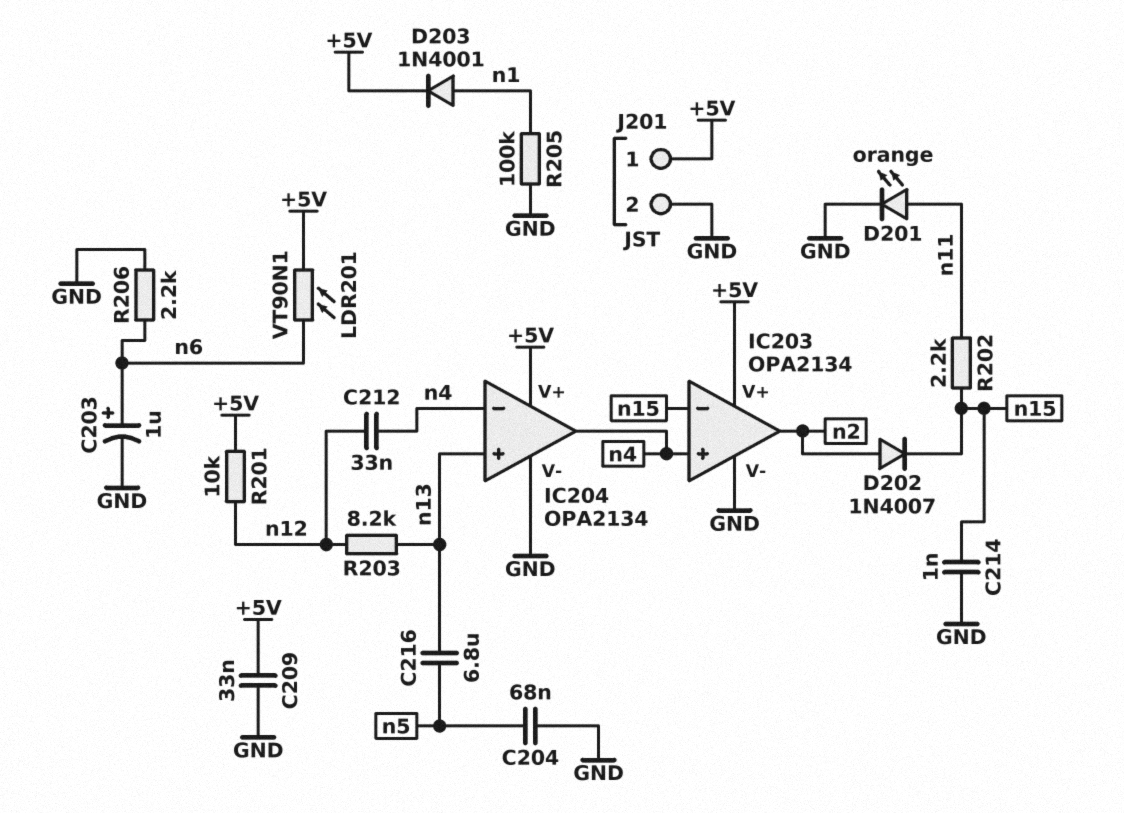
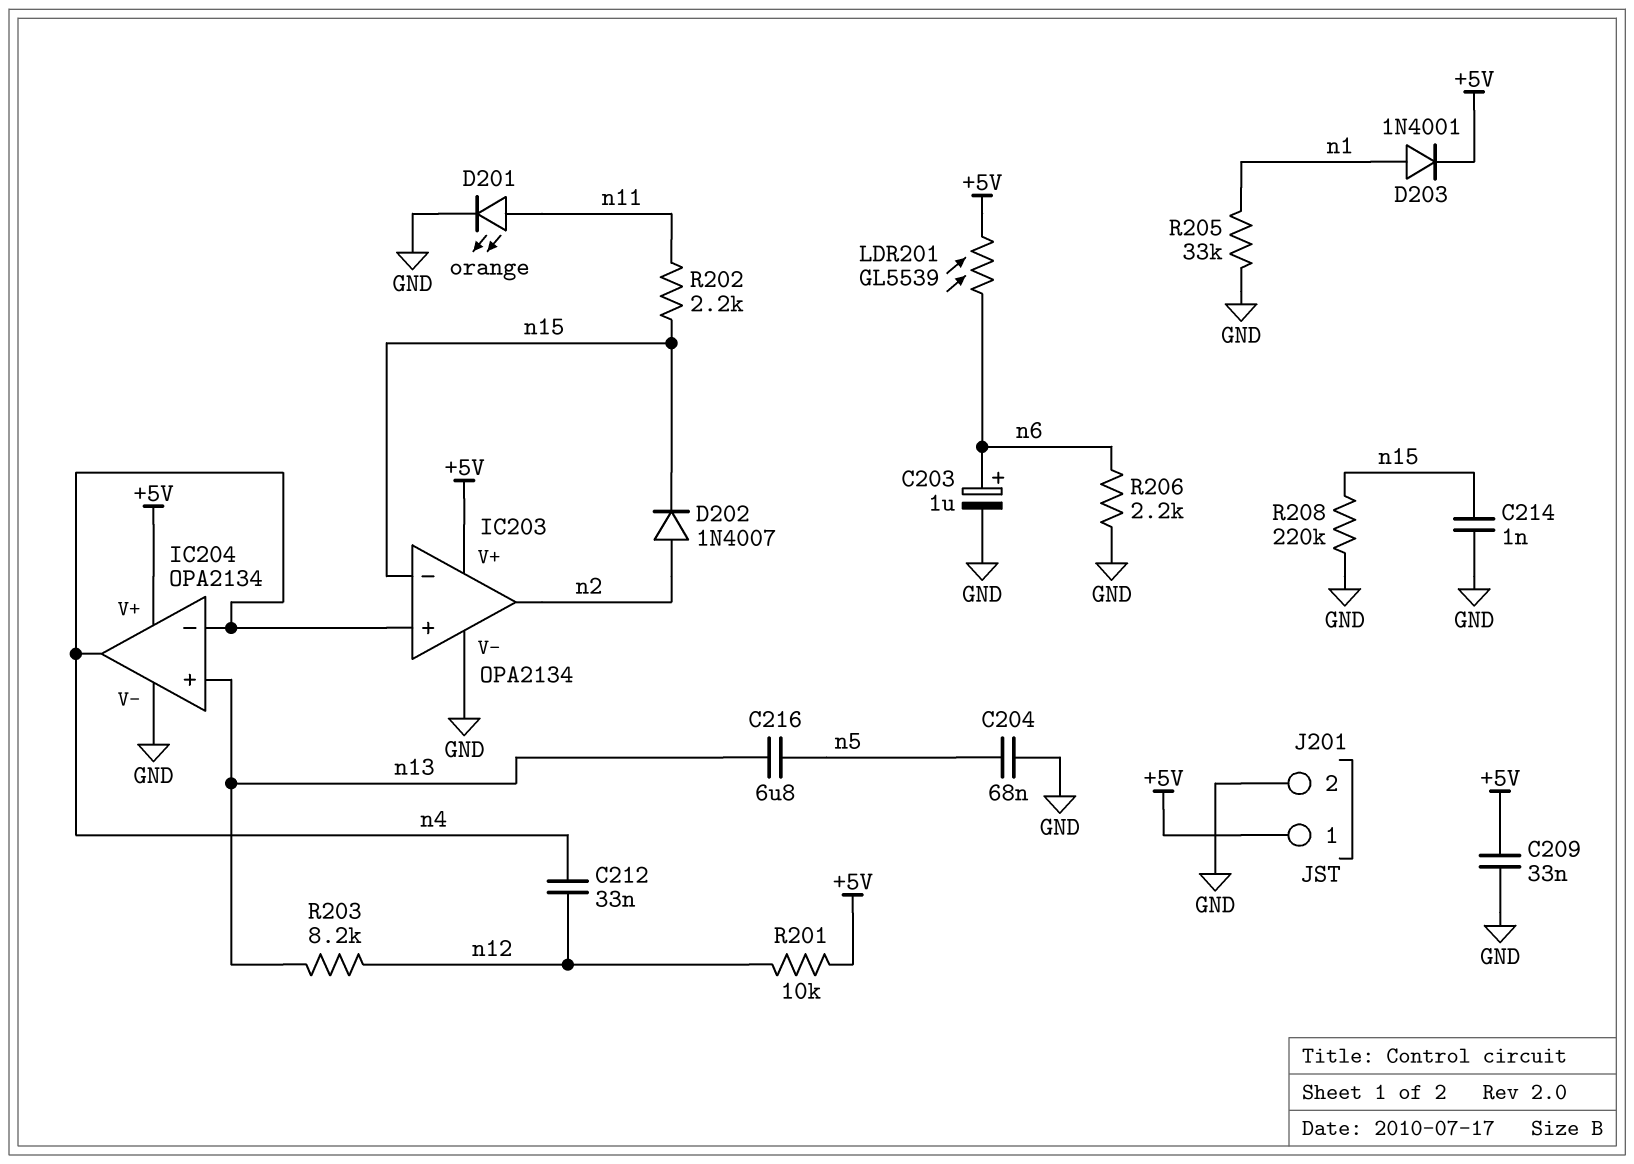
LDR201: VT90N1 (+5V, n6) -> GL5539 (+5V, n6)
R205: 100k (GND, n1) -> 33k (GND, n1)
R208: none -> 220k (GND, n15)

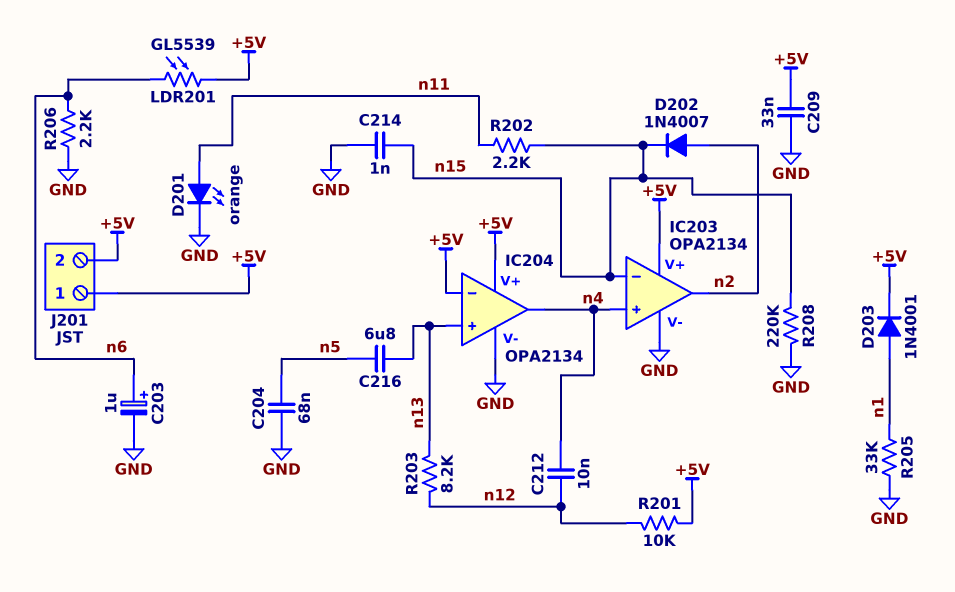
C212: 33nF (n4, n12) -> 10nF (n4, n12)
IC204 pin in-: n4 -> +5V
J201 pin 2: GND -> +5V

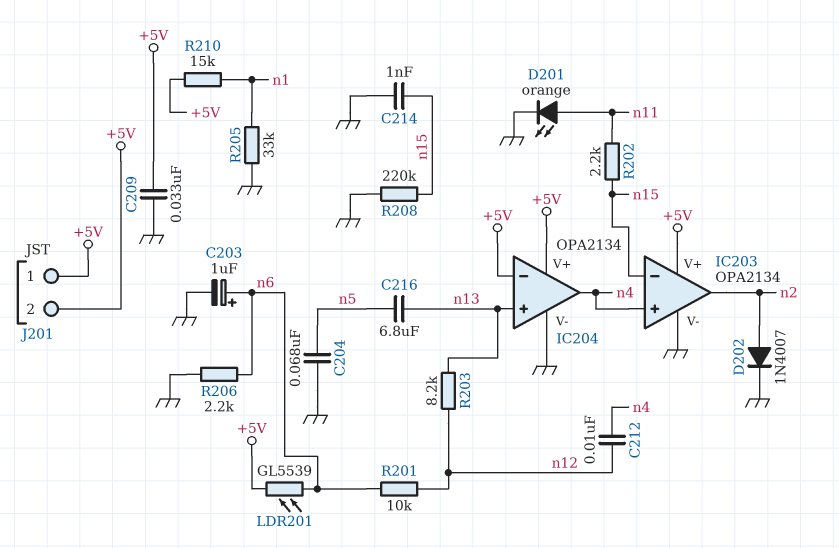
D202: diode 1N4007 (A n2, K n15) -> diode 1N4007 (A n2, K GND)
D203: diode 1N4001 (A n1, K +5V) -> none
R201: 10k (+5V, n12) -> 10k (n6, n12)
R210: none -> 15k (+5V, n1)

